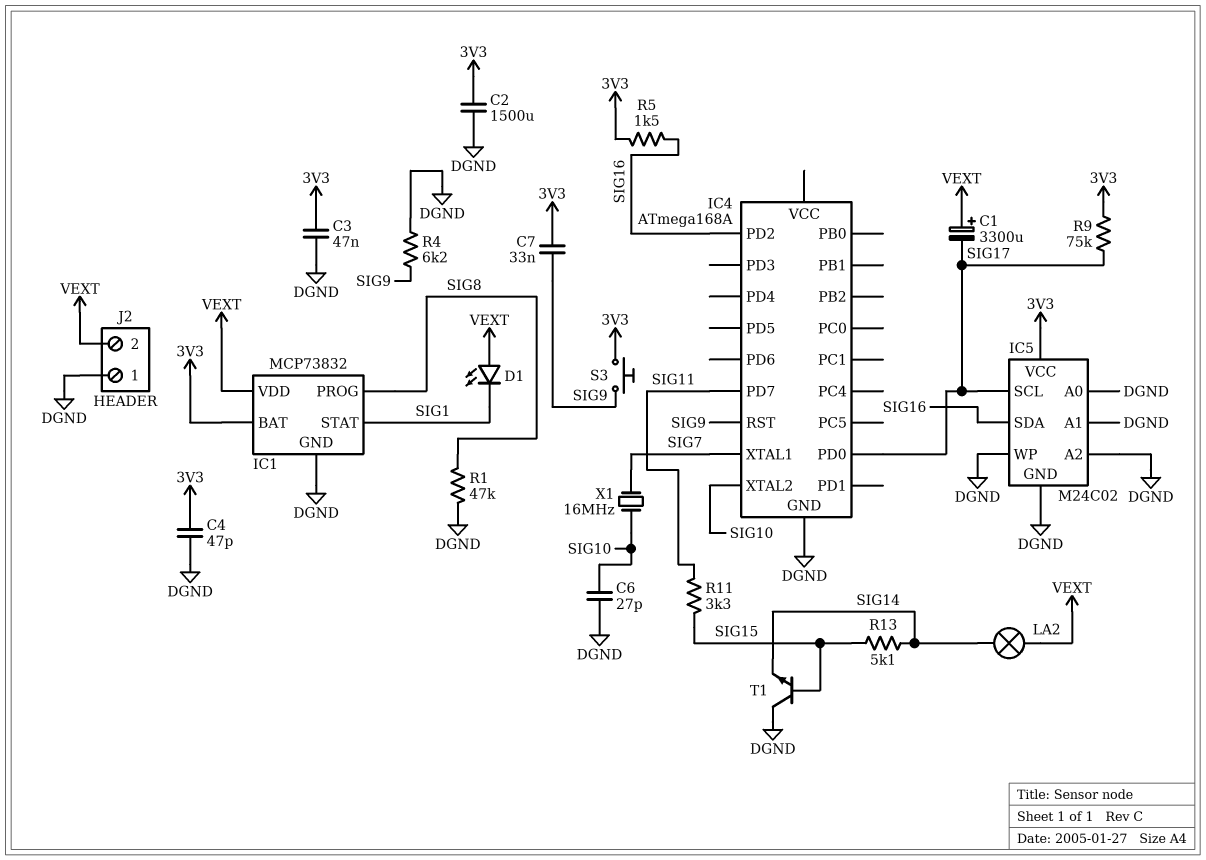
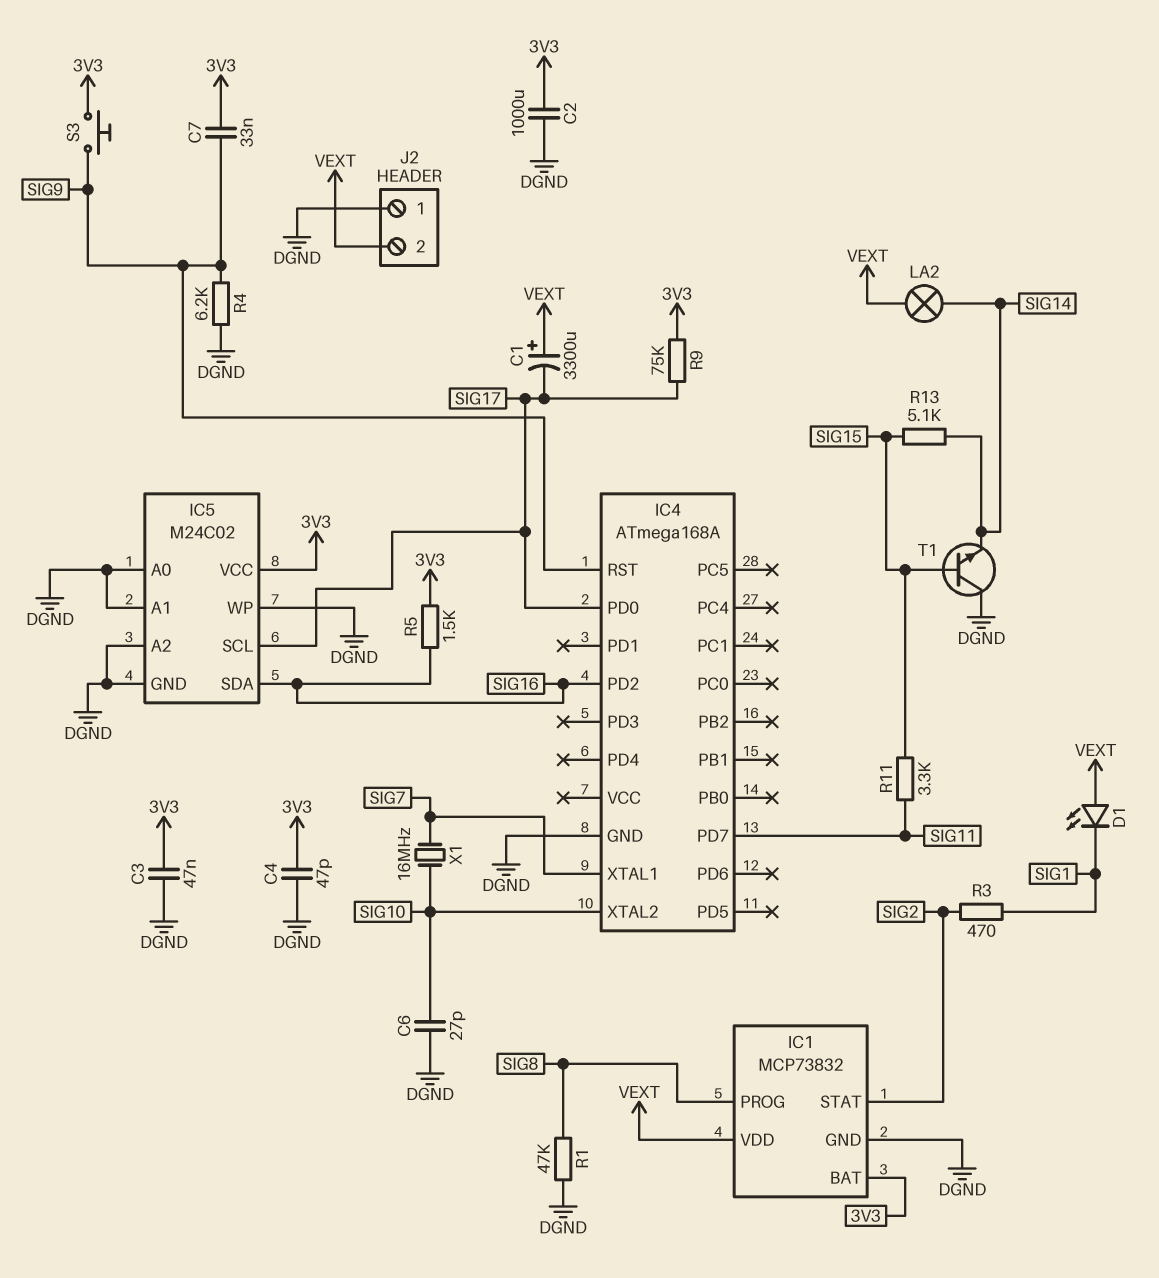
C2: 1500uF (3V3, DGND) -> 1000uF (3V3, DGND)
IC1 pin STAT: SIG1 -> SIG2
R3: none -> 470 (SIG1, SIG2)

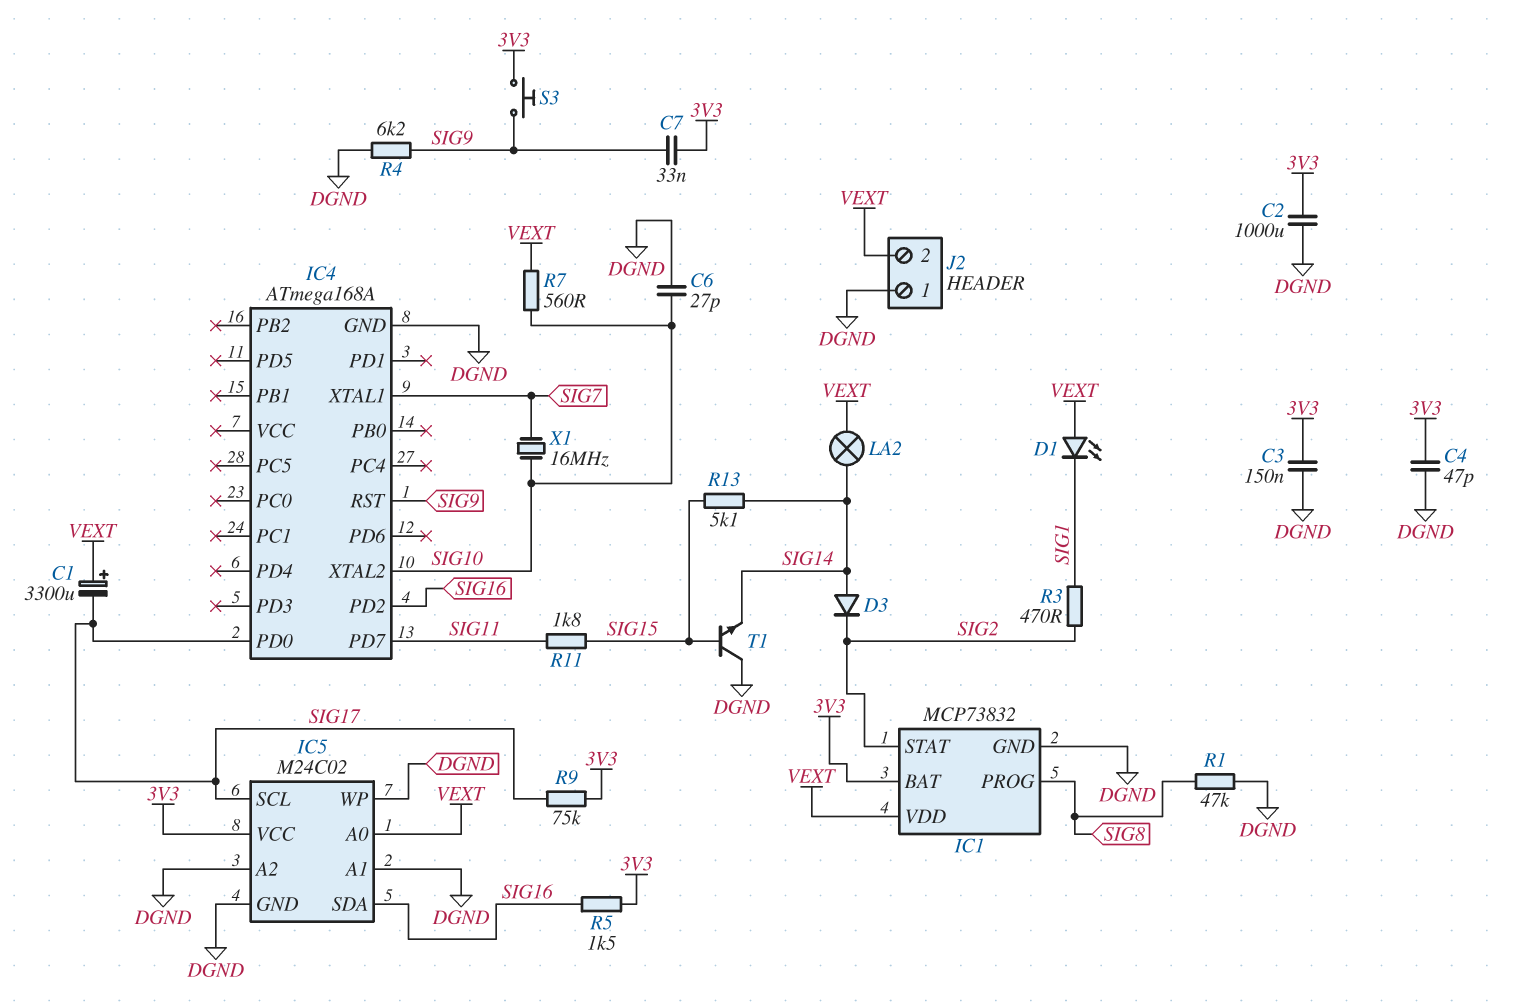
C3: 47nF (3V3, DGND) -> 150nF (3V3, DGND)
D3: none -> diode (A SIG14, K SIG2)
IC5 pin A0: DGND -> VEXT
R7: none -> 560 (SIG10, VEXT)
R11: 3.3k (SIG11, SIG15) -> 1.8k (SIG11, SIG15)

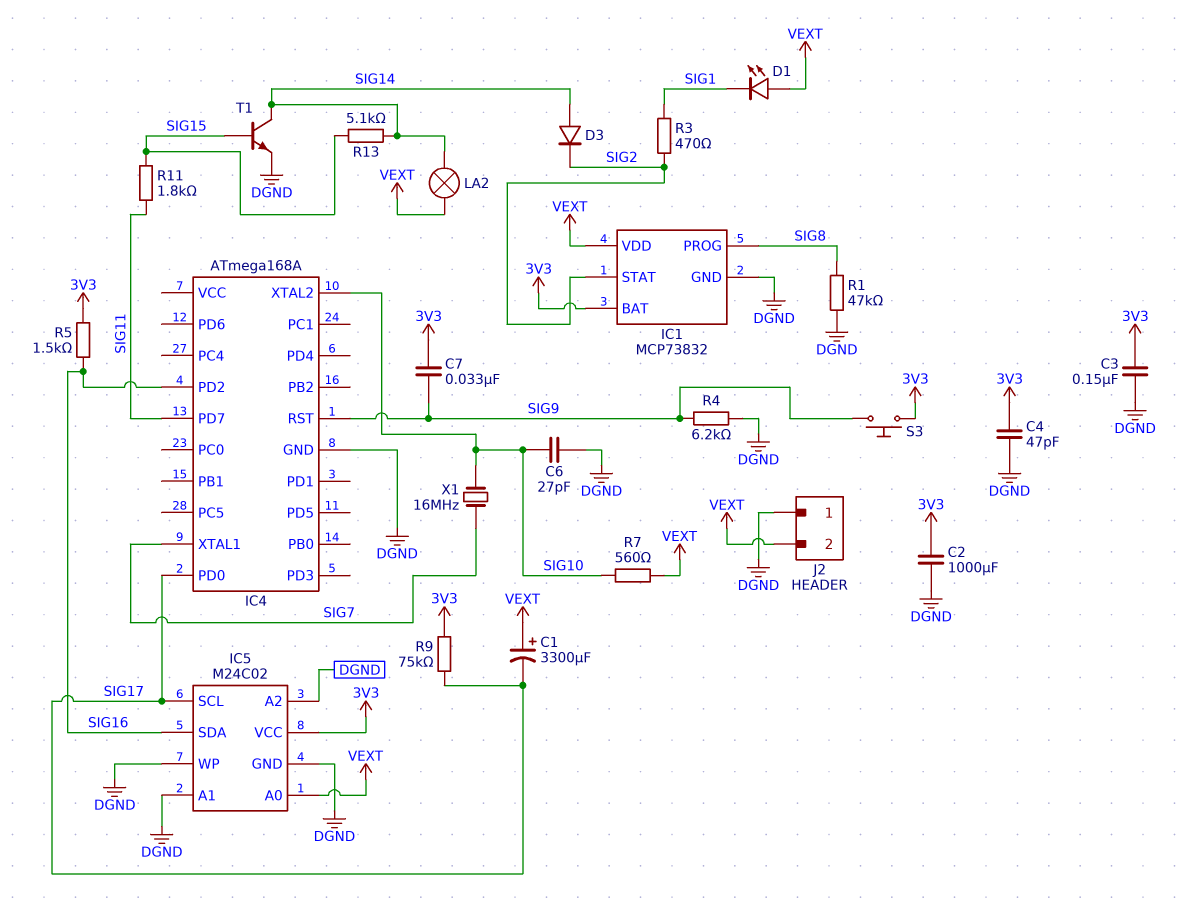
T1: NPN (B SIG15, C DGND, E SIG14) -> NPN (B SIG15, C SIG14, E DGND)

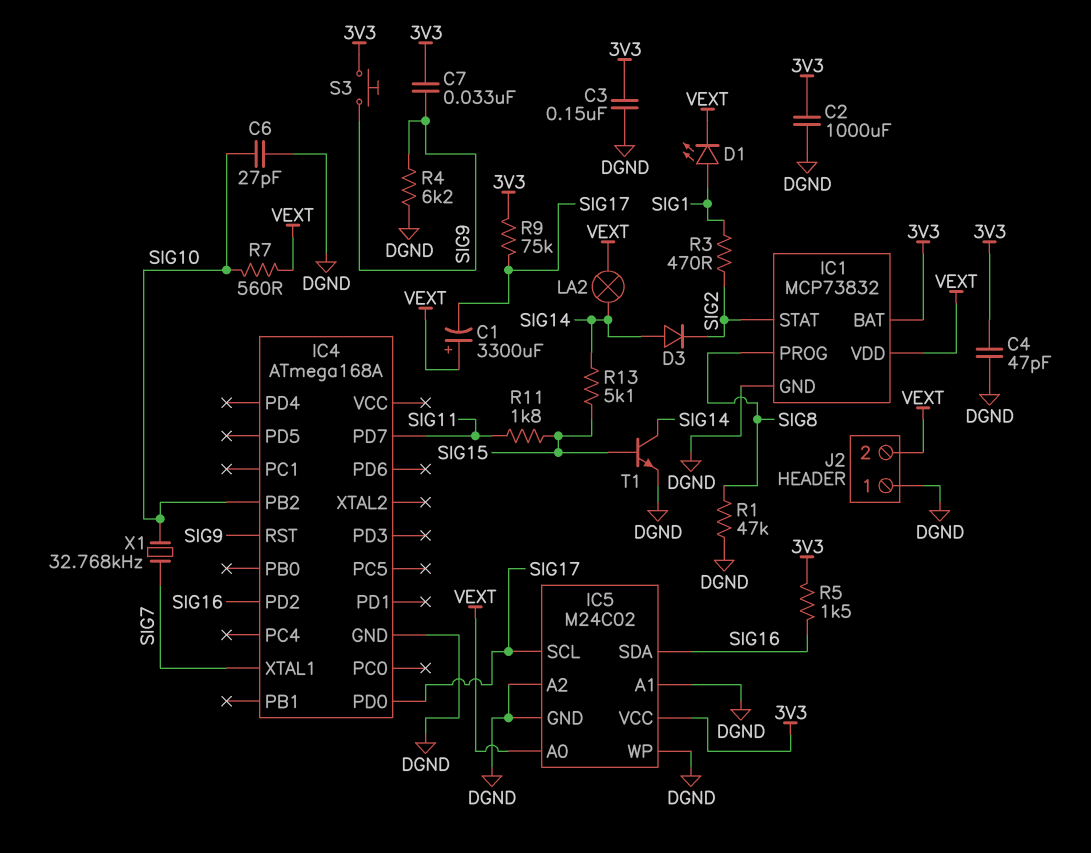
D1: LED (A VEXT, K SIG1) -> LED (A SIG1, K VEXT)
IC4 pin PB2: none -> SIG10
IC4 pin XTAL2: SIG10 -> none
X1: 16MHz (SIG7, SIG10) -> 32.768kHz (SIG7, SIG10)

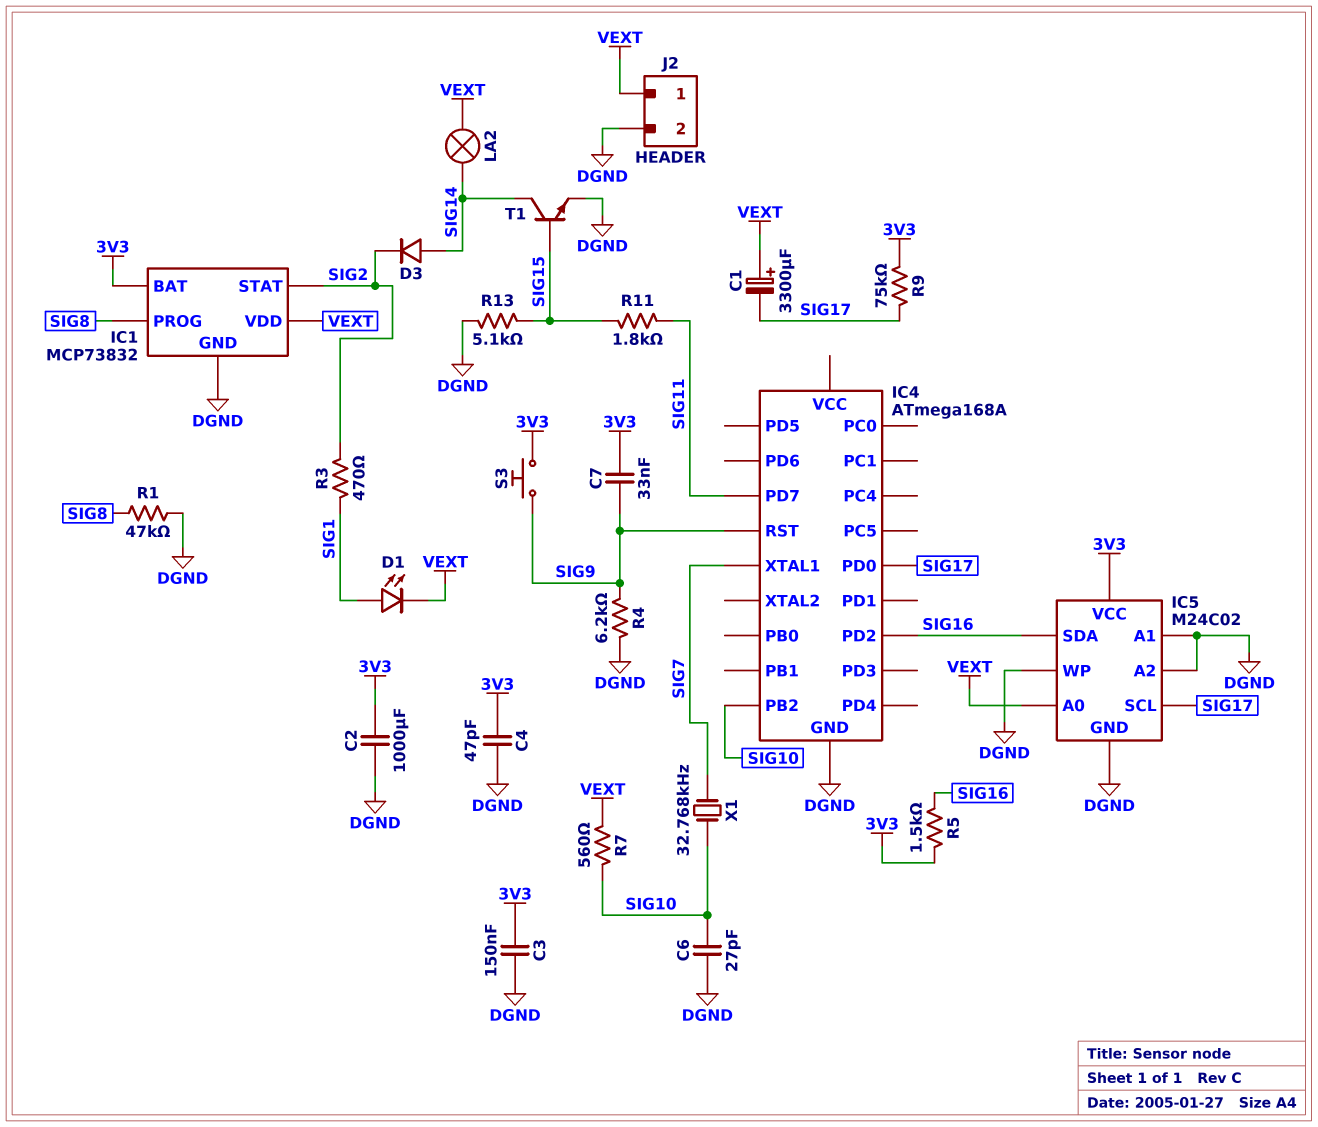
J2 pin 1: DGND -> VEXT
J2 pin 2: VEXT -> DGND
R13: 5.1k (SIG14, SIG15) -> 5.1k (DGND, SIG15)

